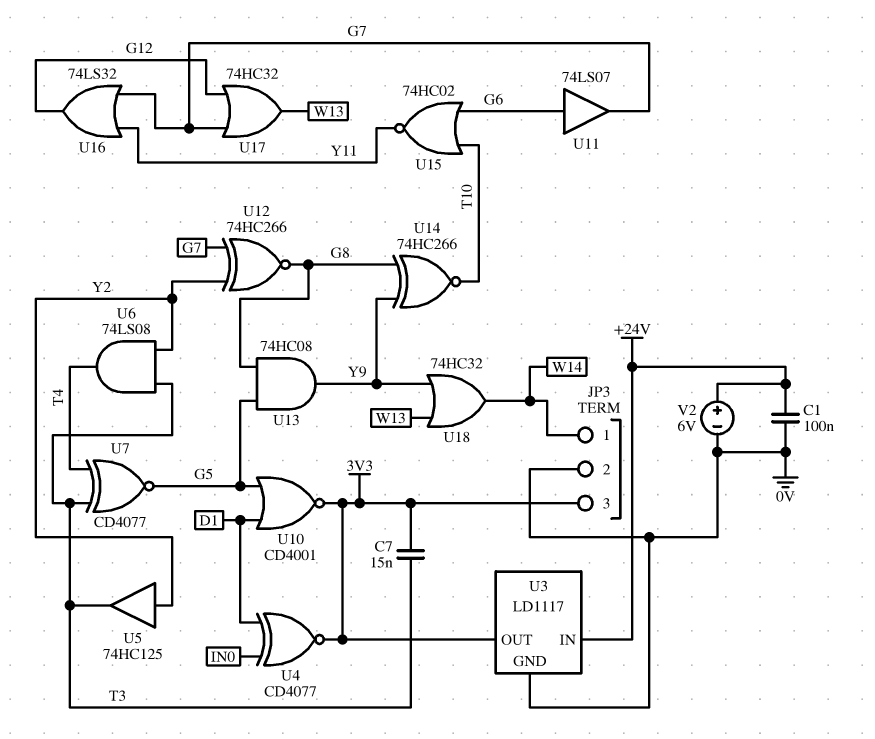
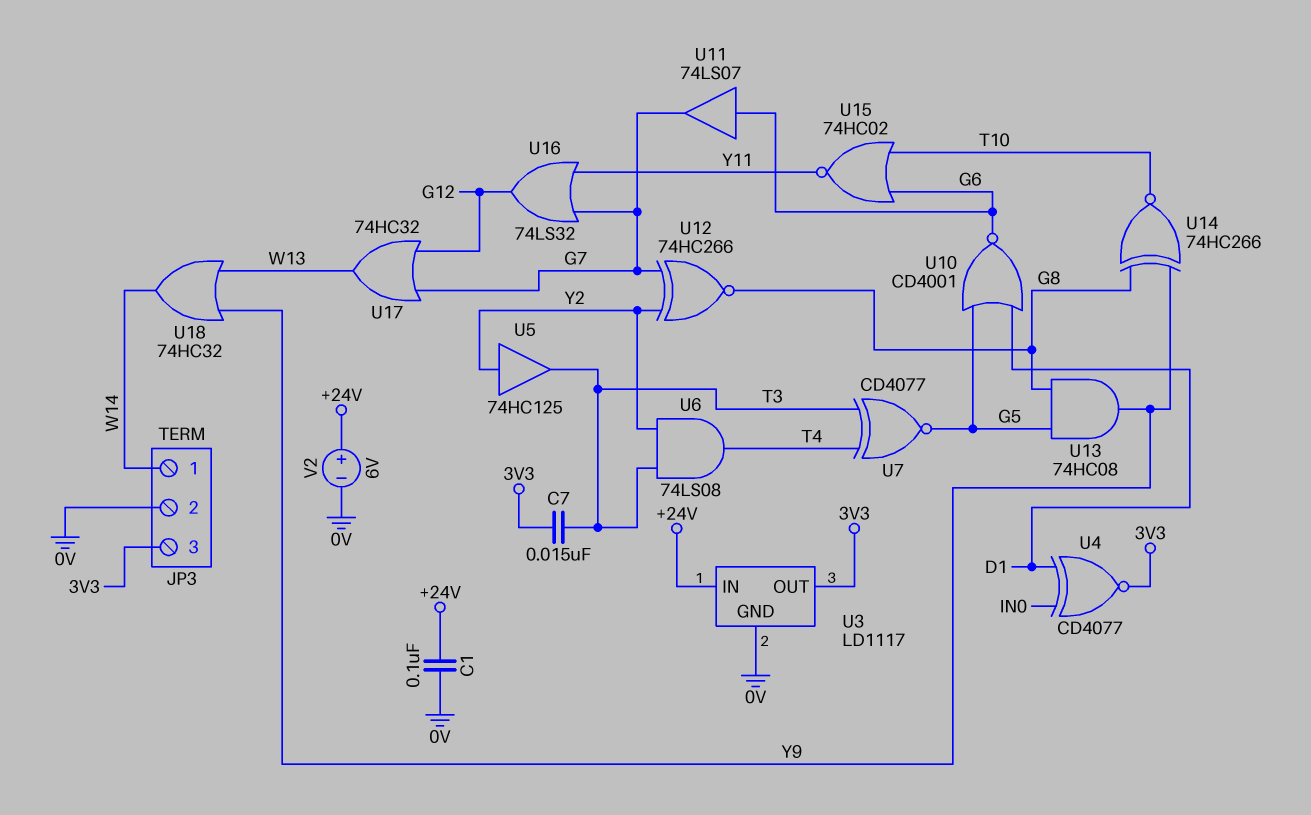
U10: NOR CD4001 (in D1, in G5, out 3V3) -> NOR CD4001 (in D1, in G5, out G6)

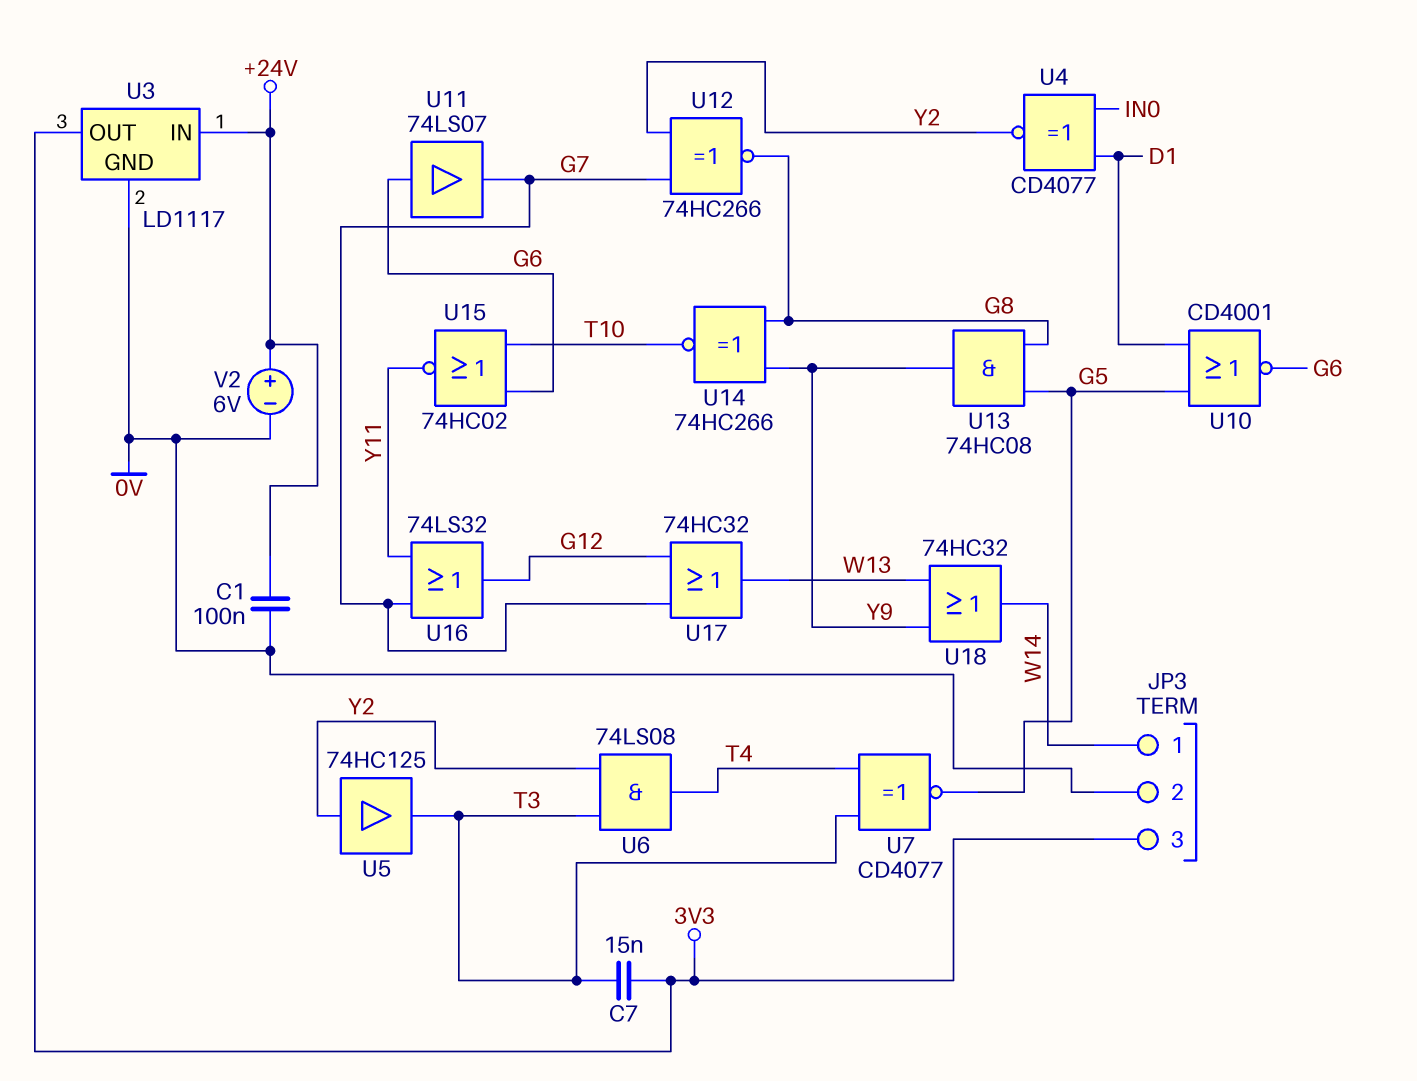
U4: XNOR CD4077 (in D1, in IN0, out 3V3) -> XNOR CD4077 (in D1, in IN0, out Y2)

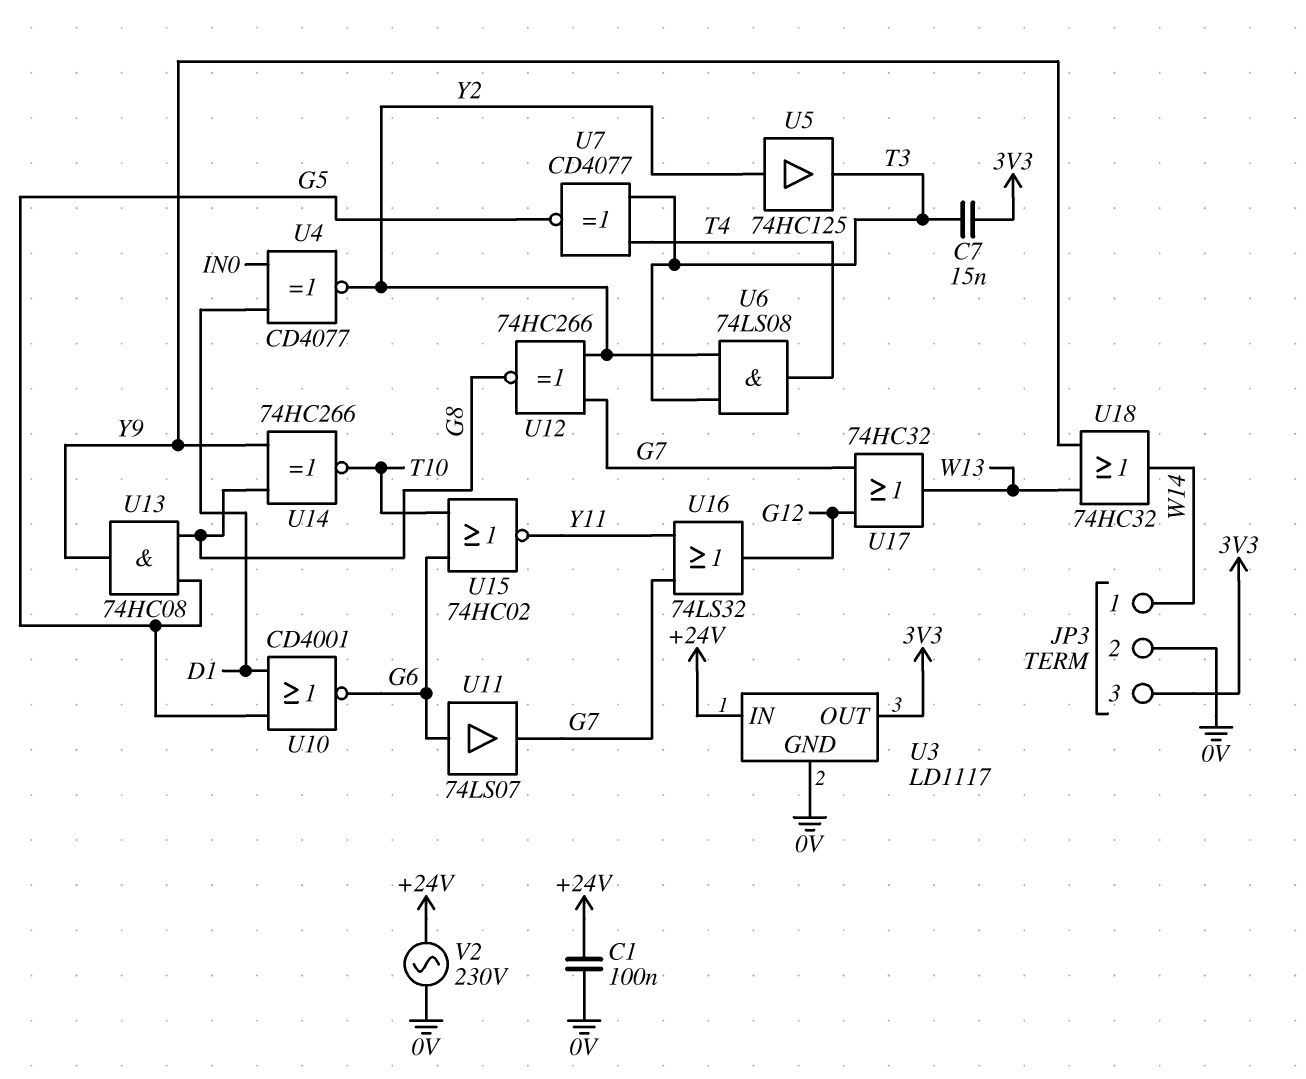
V2: 6V (plus +24V, minus 0V) -> AC 230V (+24V, 0V)

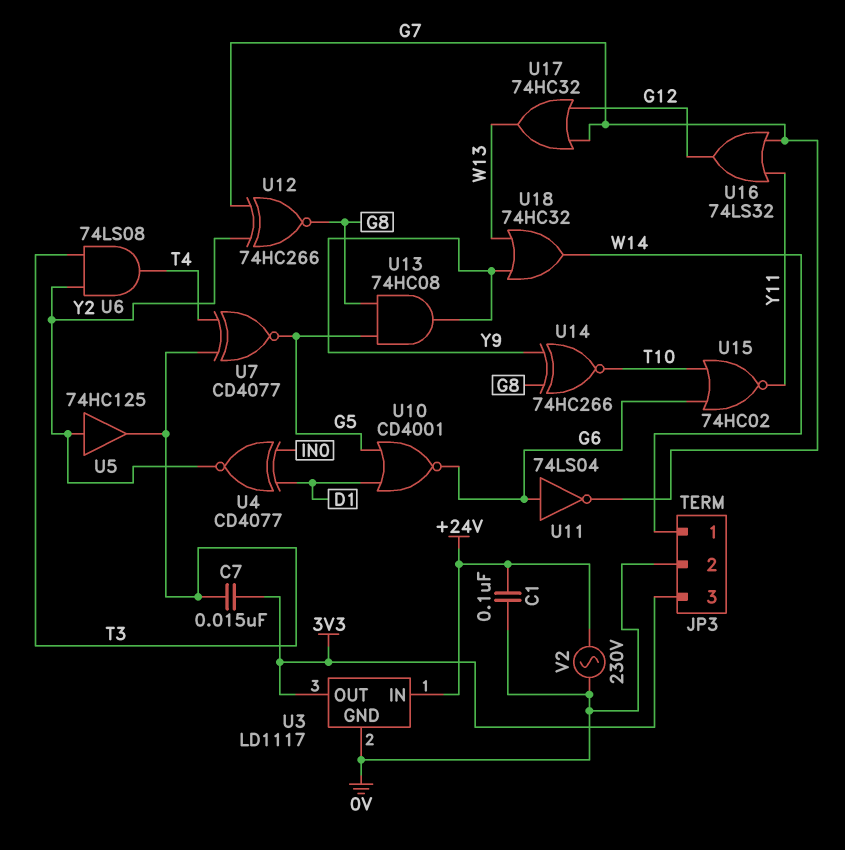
U11: buffer 74LS07 (in G6, out G7) -> NOT 74LS04 (in G6, out G7)

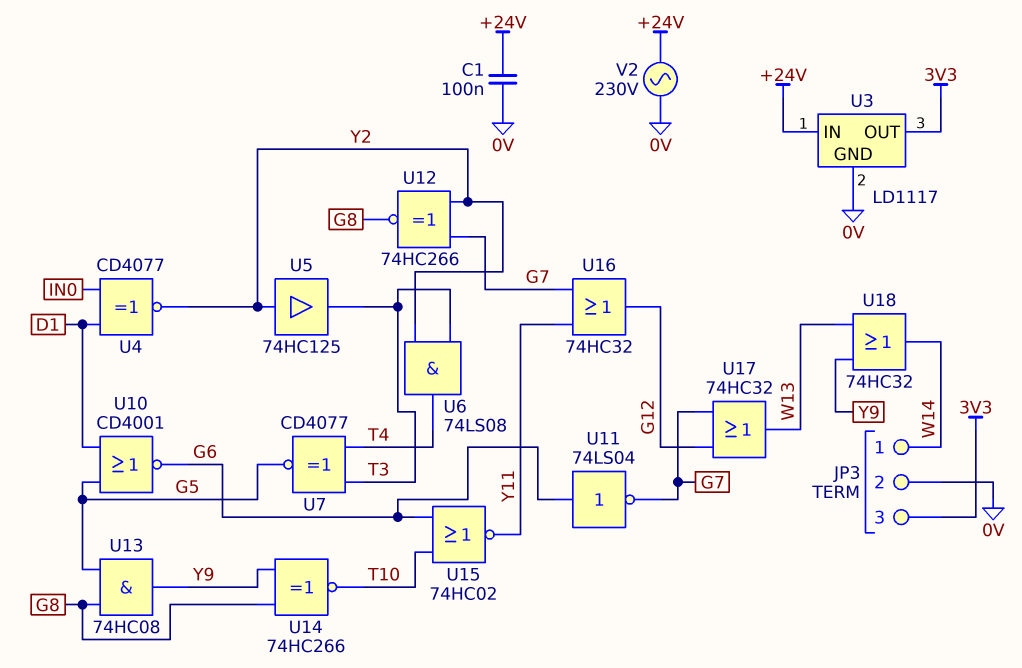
C7: 15nF (3V3, T3) -> none
U16: OR 74LS32 (in G7, in Y11, out G12) -> OR 74HC32 (in G7, in Y11, out G12)

